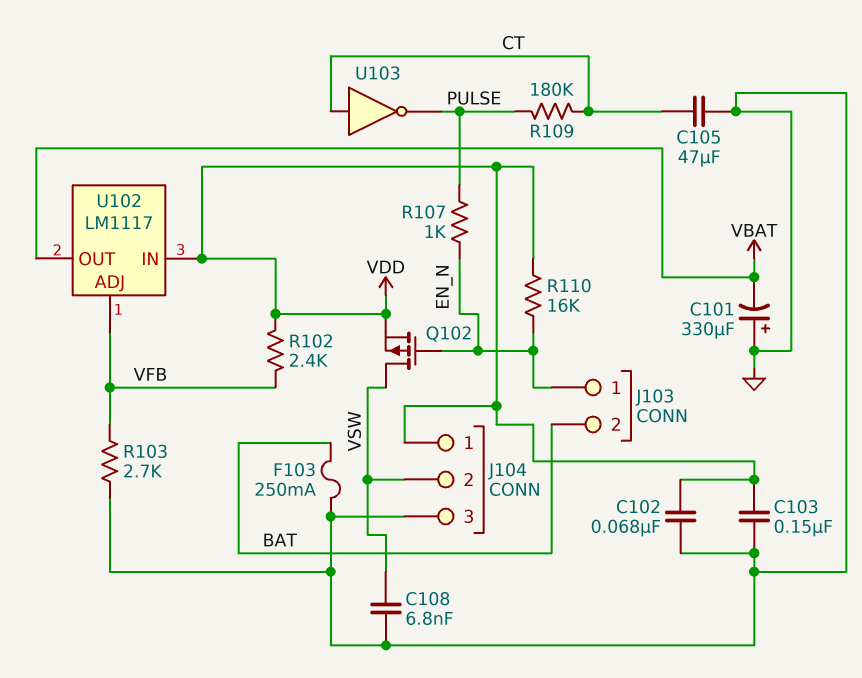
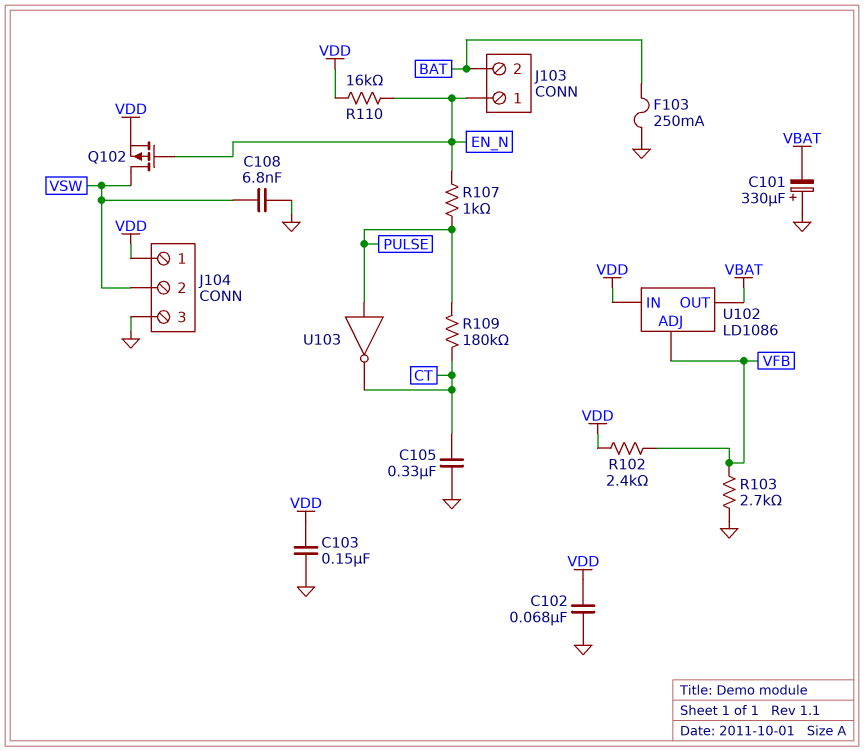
C105: 47uF (CT, GND) -> 330nF (CT, GND)
U102: LM1117 -> LD1086
U103: NOT (in CT, out PULSE) -> NOT (in PULSE, out CT)

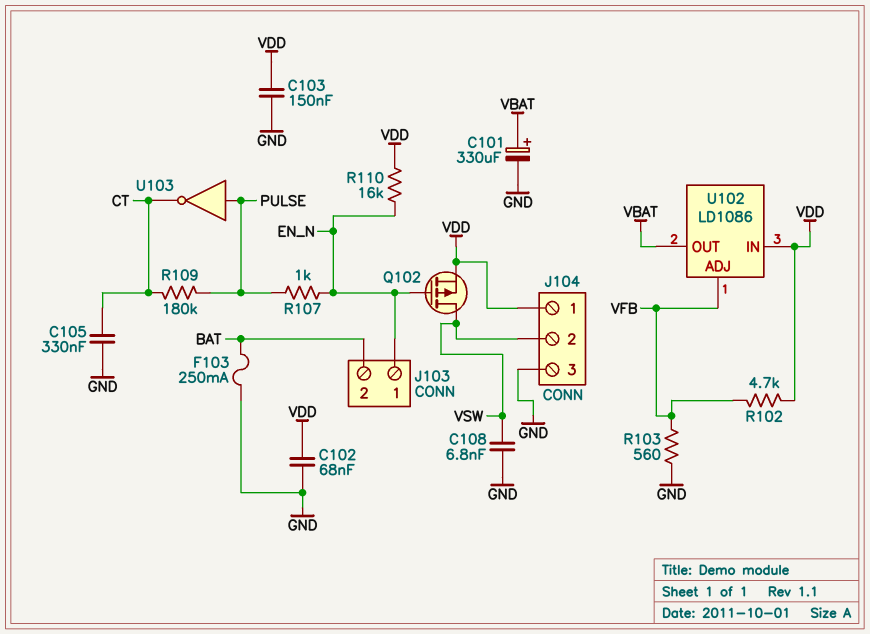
C101: 330uF (plus GND, minus VBAT) -> 330uF (plus VBAT, minus GND)
R102: 2.4k (VDD, VFB) -> 4.7k (VDD, VFB)
R103: 2.7k (GND, VFB) -> 560 (GND, VFB)

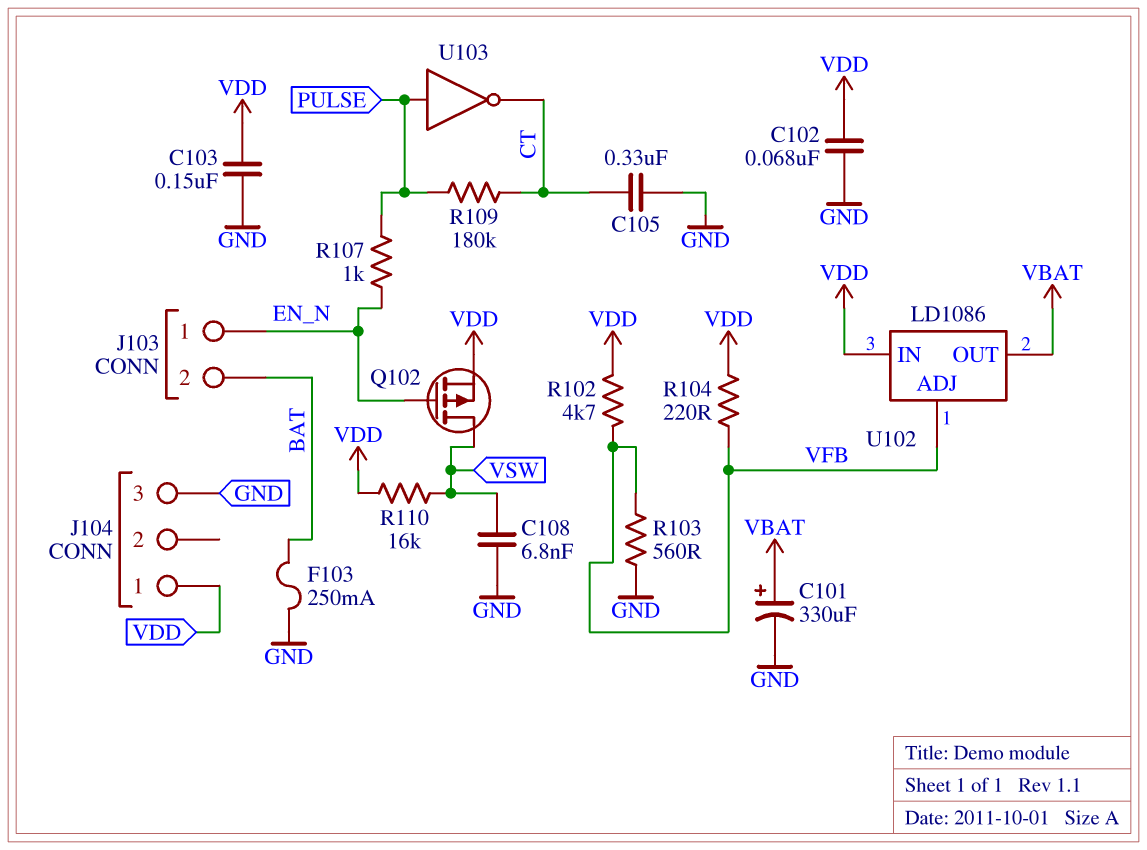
J104 pin 2: VSW -> none
R104: none -> 220 (VDD, VFB)
R110: 16k (EN_N, VDD) -> 16k (VDD, VSW)

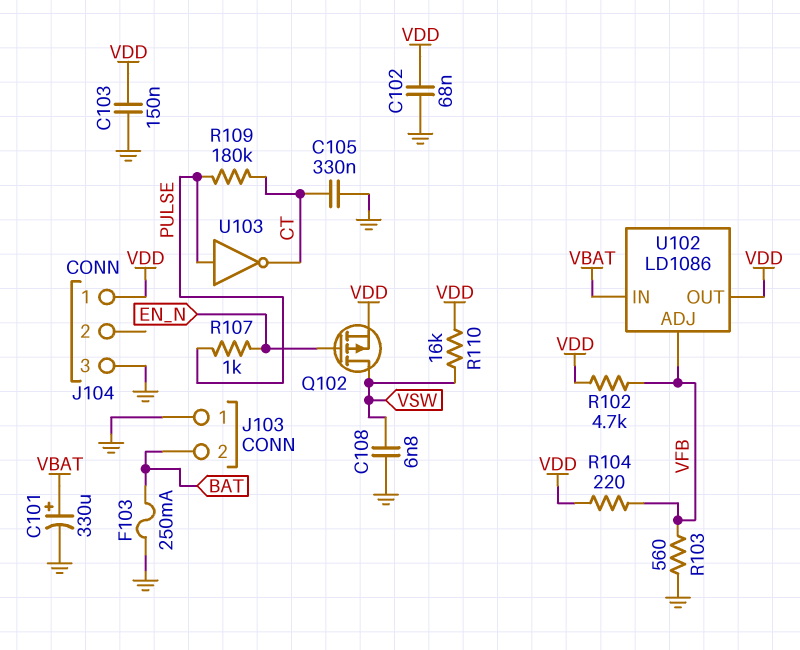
J103 pin 1: EN_N -> GND
U102 pin IN: VDD -> VBAT
U102 pin OUT: VBAT -> VDD

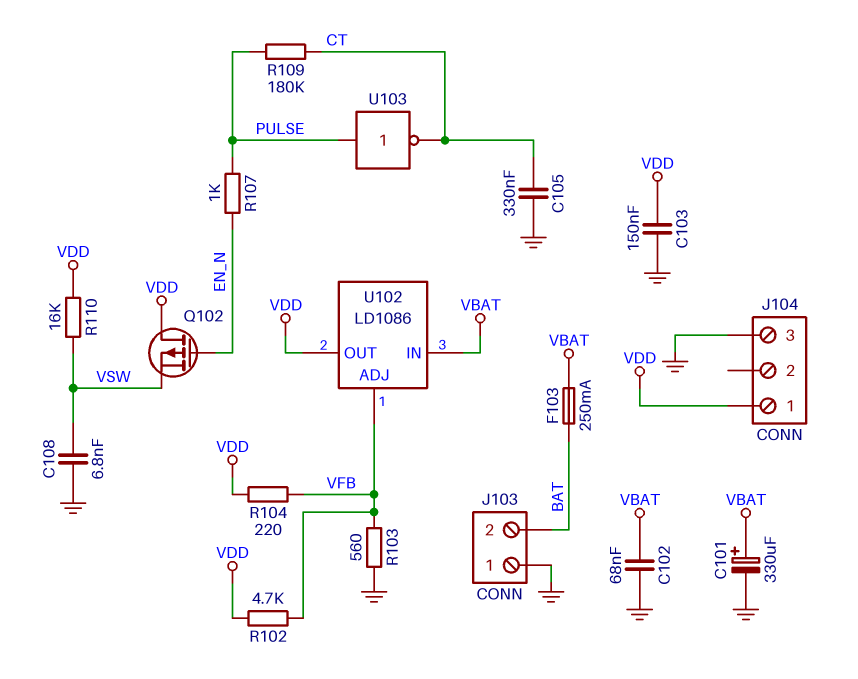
C102: 68nF (GND, VDD) -> 68nF (GND, VBAT)
F103: 250mA (BAT, GND) -> 250mA (BAT, VBAT)
Q102: PMOS (G EN_N, D VSW, S VDD) -> PMOS (G EN_N, D VDD, S VSW)

